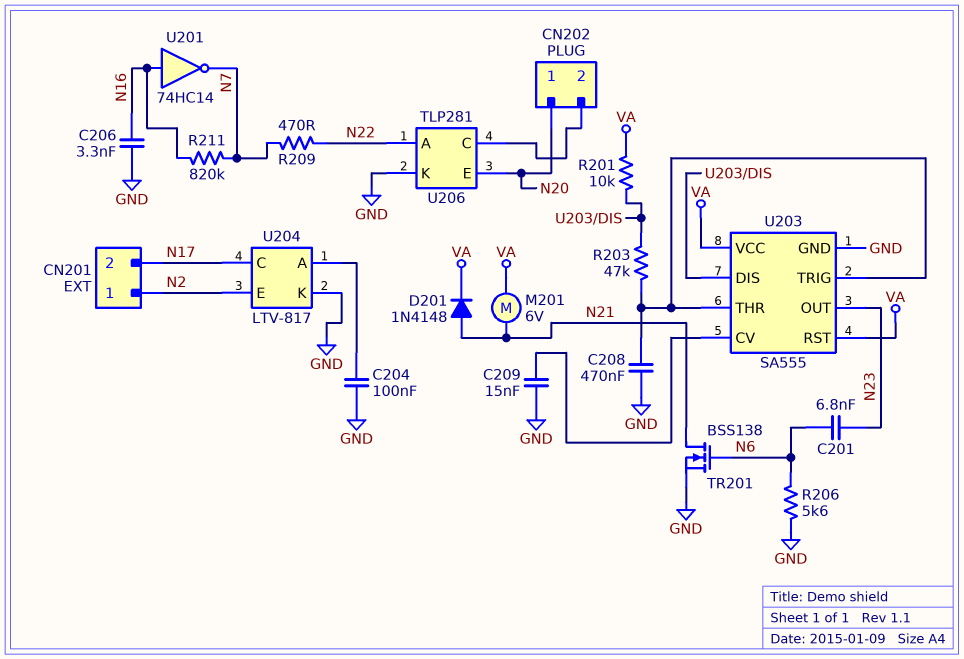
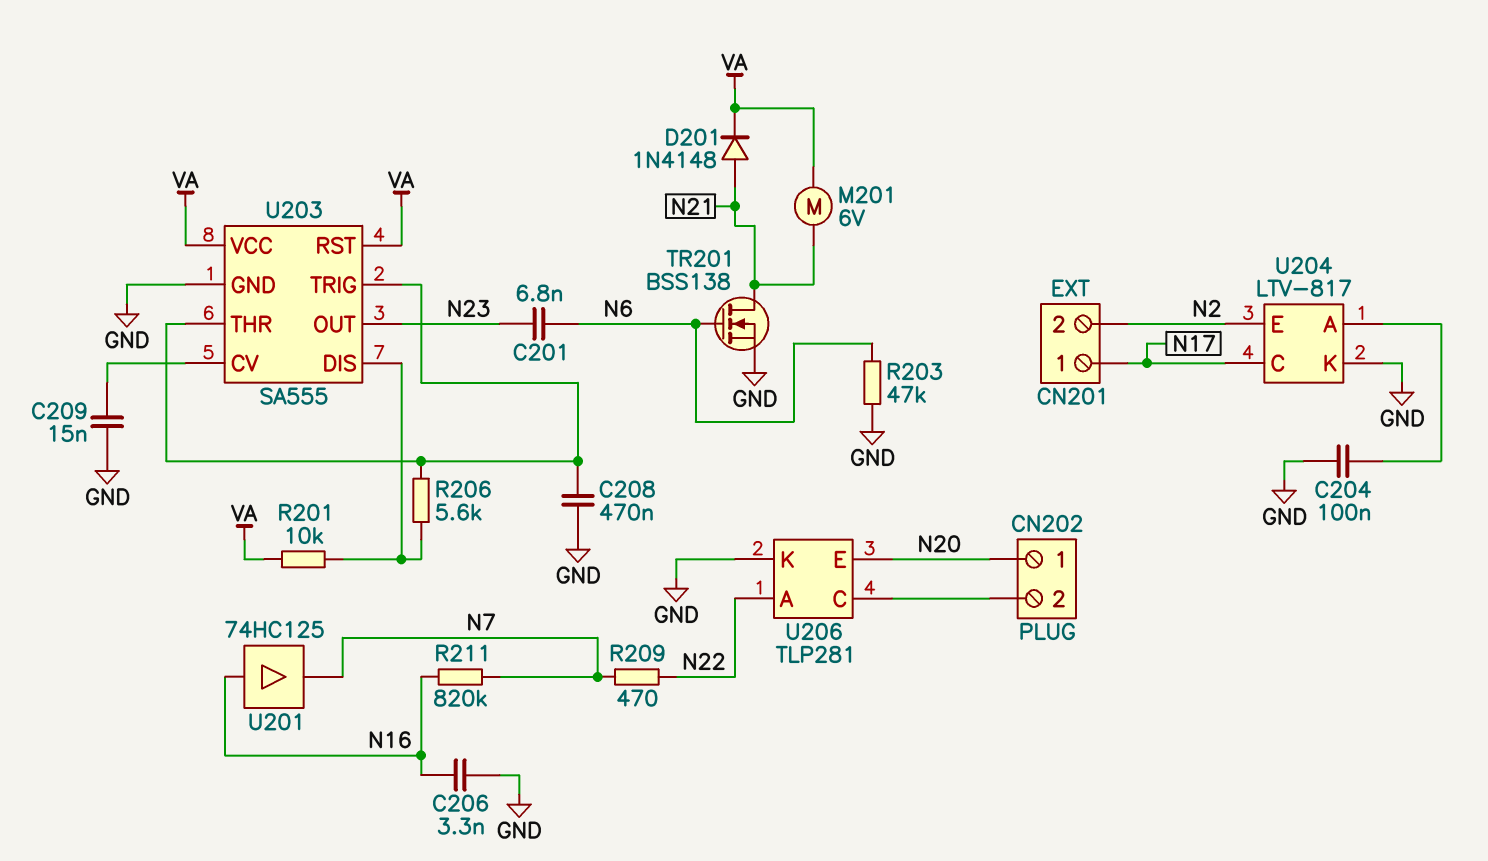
CN201 pin 1: N2 -> N17
CN201 pin 2: N17 -> N2
R203: 47k (U203/DIS, U203/THR) -> 47k (GND, N6)
R206: 5.6k (GND, N6) -> 5.6k (U203/DIS, U203/THR)
U201: NOT 74HC14 (in N16, out N7) -> buffer 74HC125 (in N16, out N7)

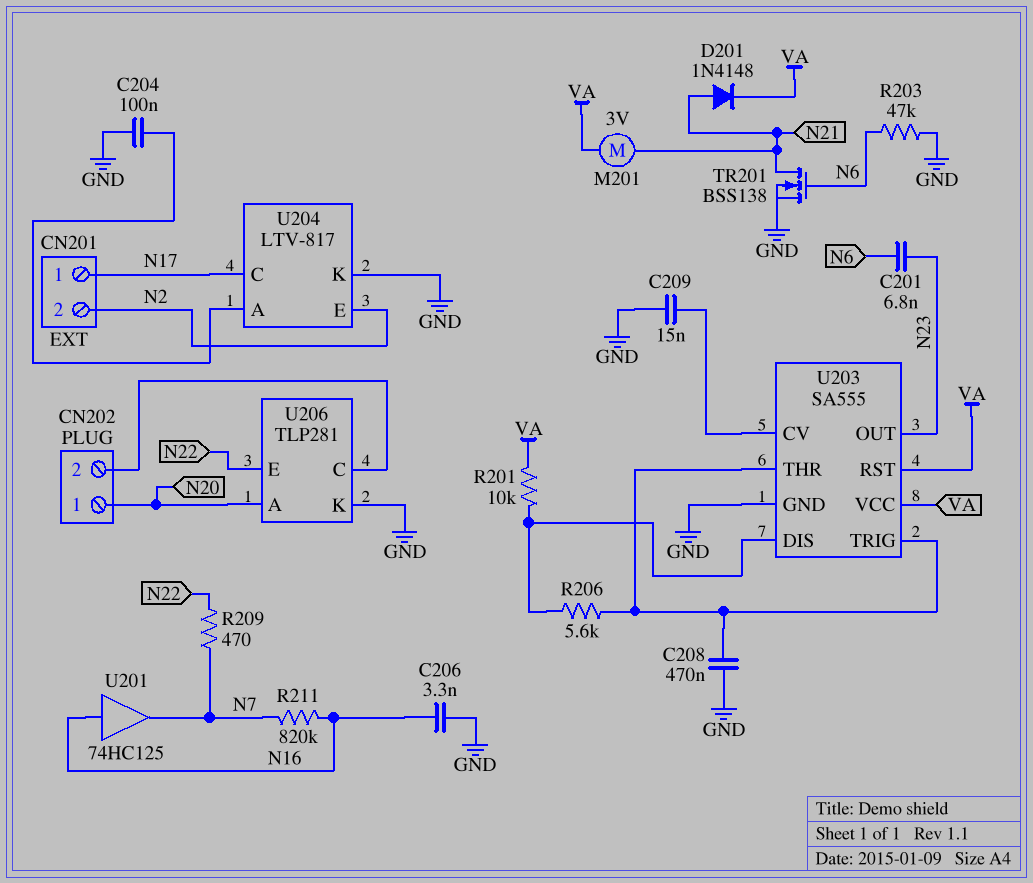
M201: motor 6V (N21, VA) -> motor 3V (N21, VA)
U206 pin A: N22 -> N20
U206 pin E: N20 -> N22

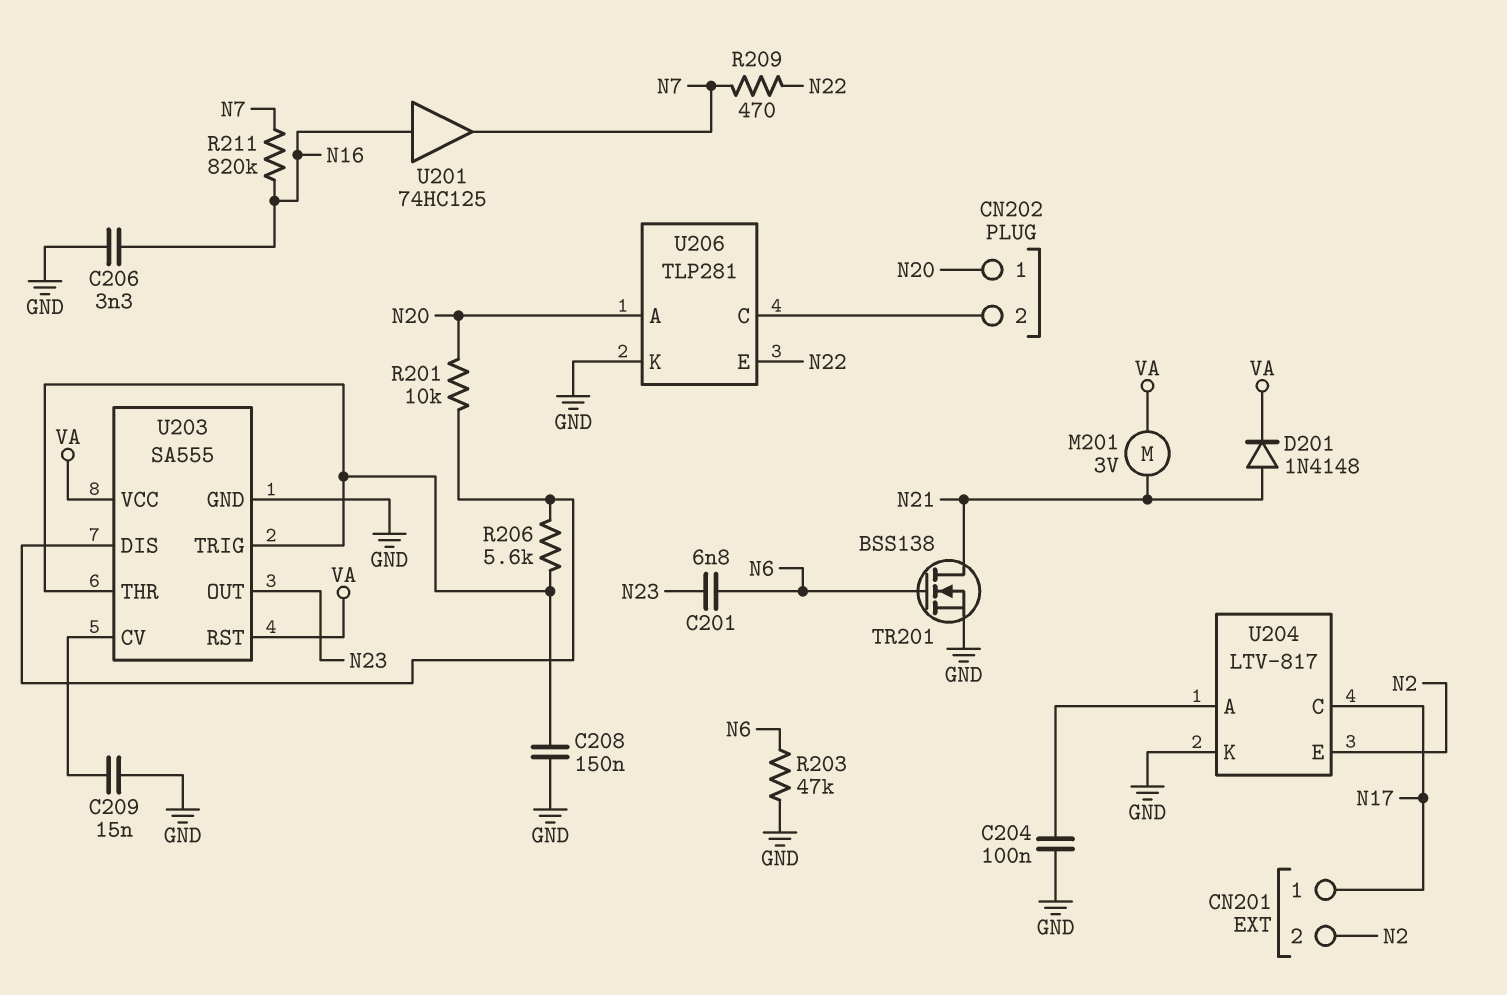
C208: 470nF (GND, U203/THR) -> 150nF (GND, U203/THR)
R201: 10k (U203/DIS, VA) -> 10k (N20, U203/DIS)

